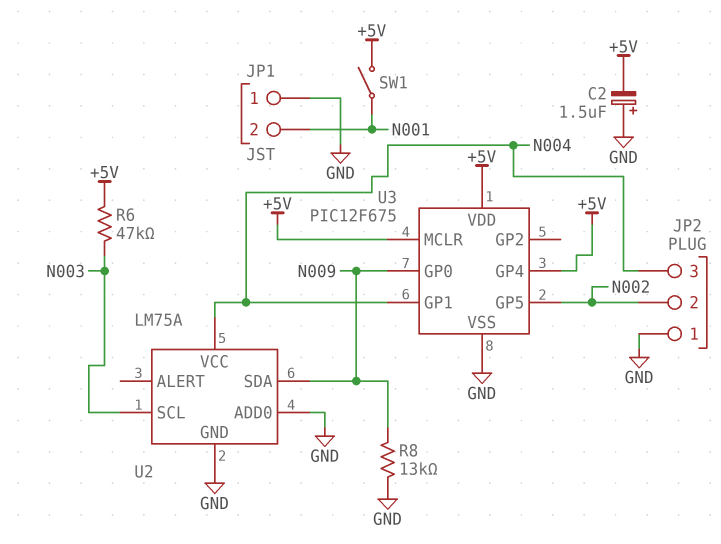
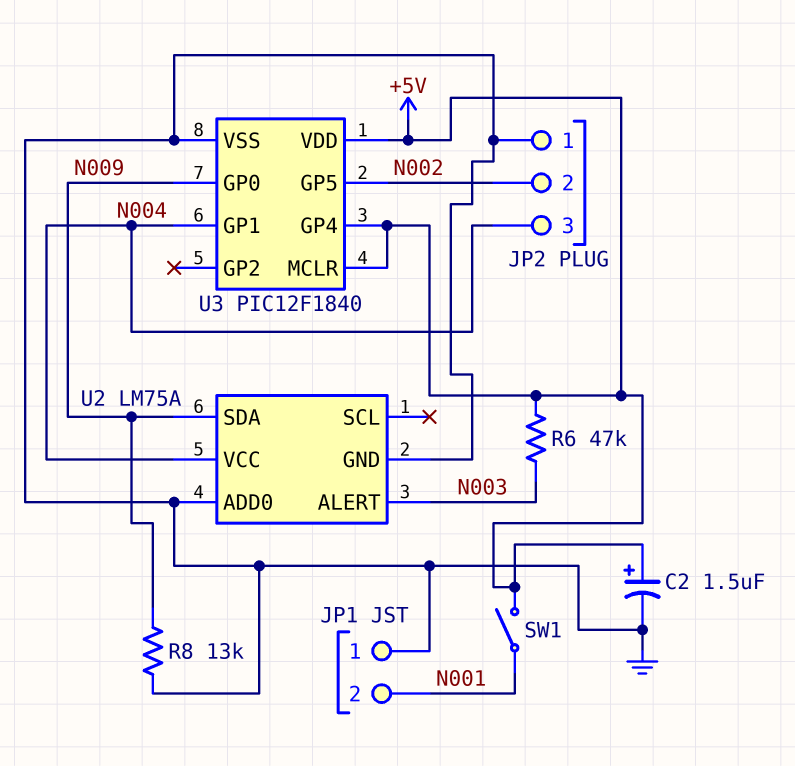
C2: 1.5uF (plus GND, minus +5V) -> 1.5uF (plus +5V, minus GND)
U2 pin ALERT: none -> N003
U2 pin SCL: N003 -> none
U3: PIC12F675 -> PIC12F1840

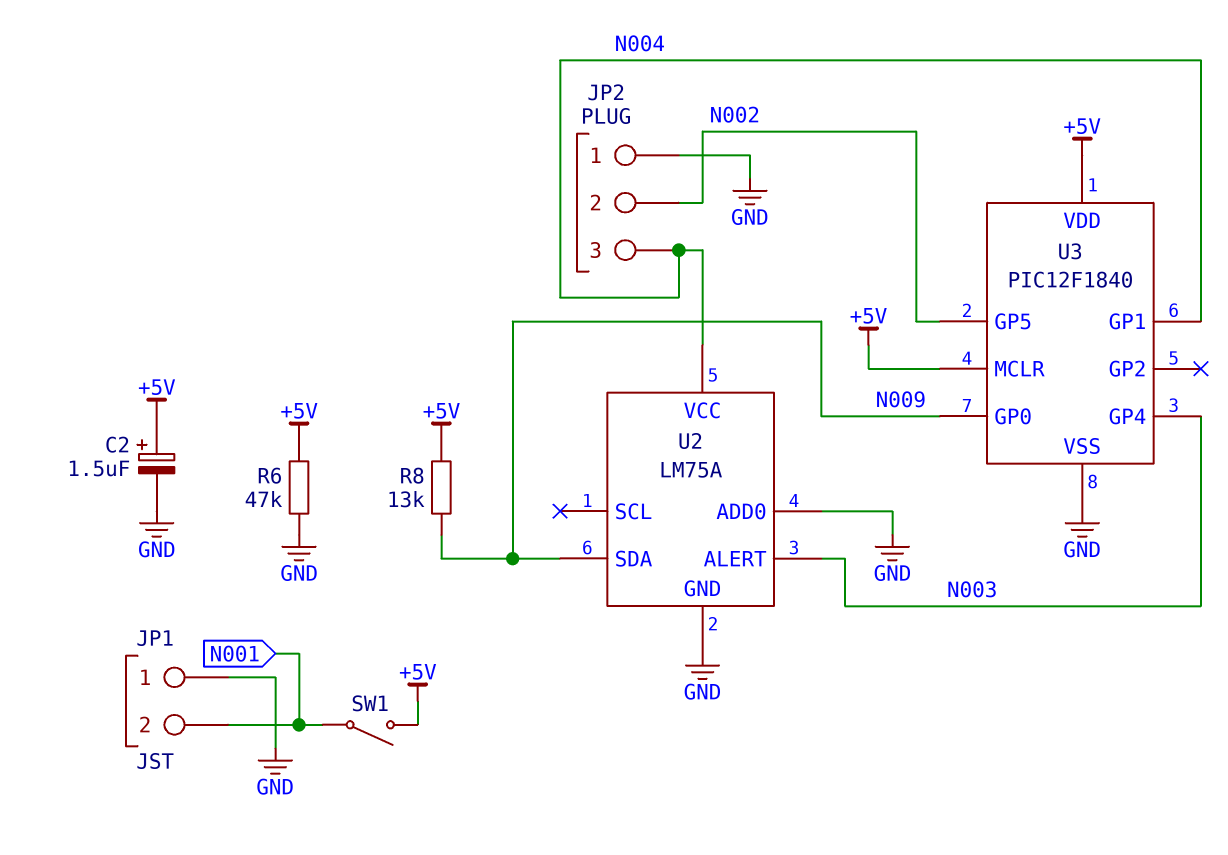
R6: 47k (+5V, N003) -> 47k (+5V, GND)
R8: 13k (GND, N009) -> 13k (+5V, N009)
U3 pin GP4: +5V -> N003

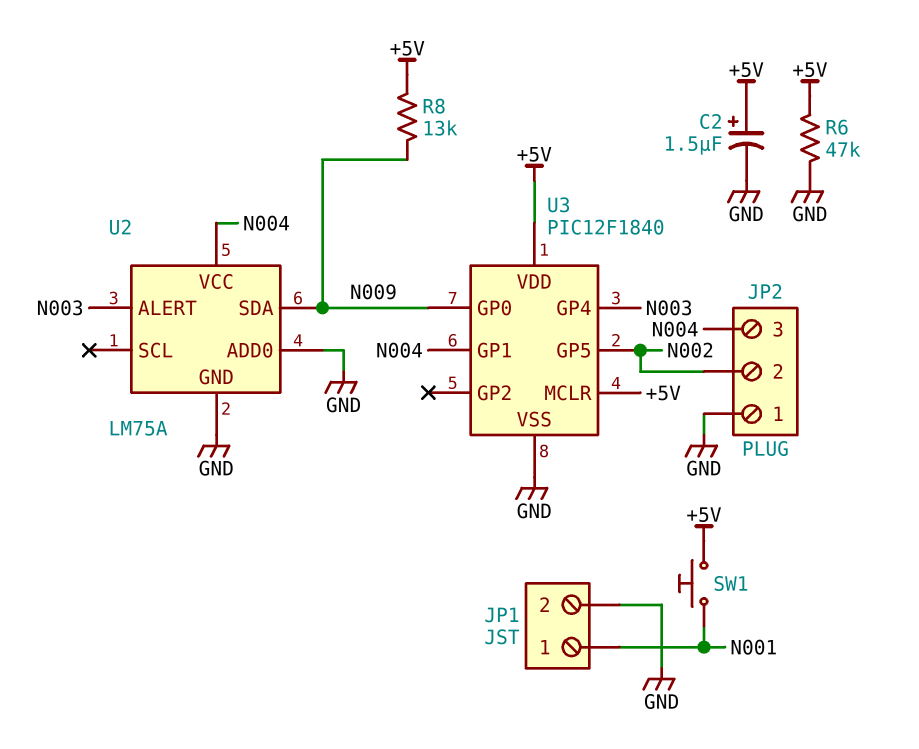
JP1 pin 1: GND -> N001
JP1 pin 2: N001 -> GND
SW1: switch (+5V, N001) -> button (+5V, N001)

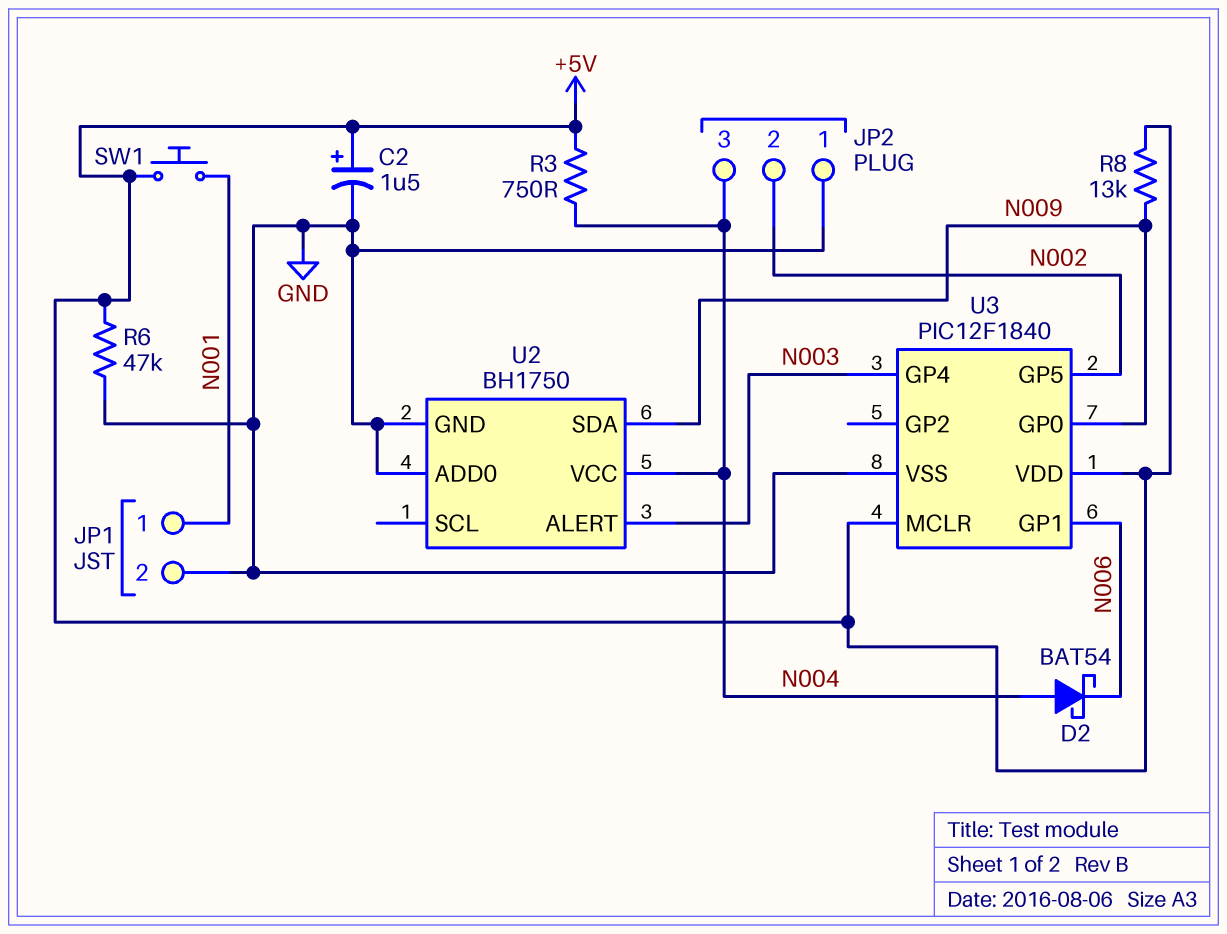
D2: none -> schottky BAT54 (A N004, K N006)
R3: none -> 750 (+5V, N004)
U2: LM75A -> BH1750
U3 pin GP1: N004 -> N006

